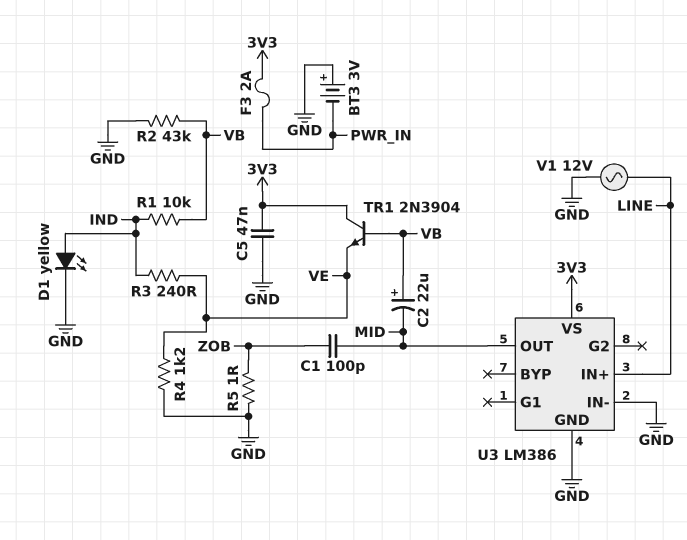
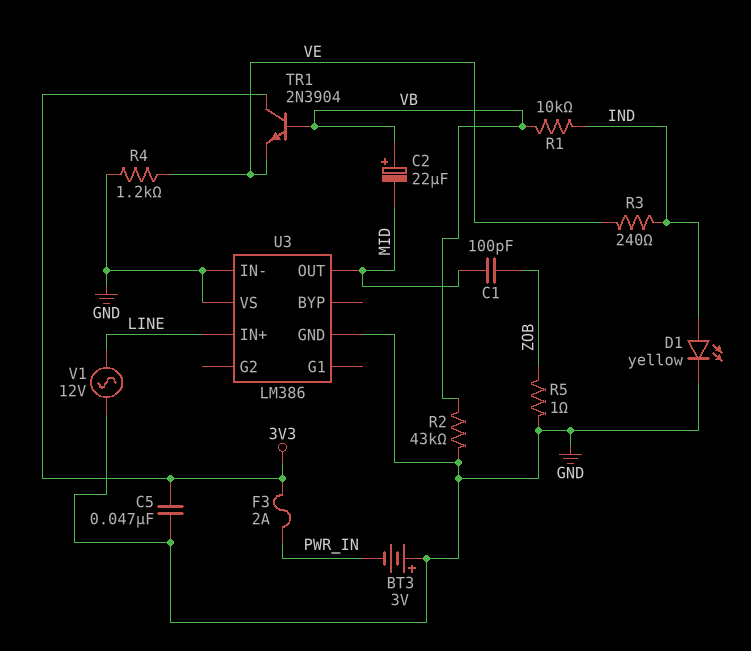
U3 pin VS: 3V3 -> GND

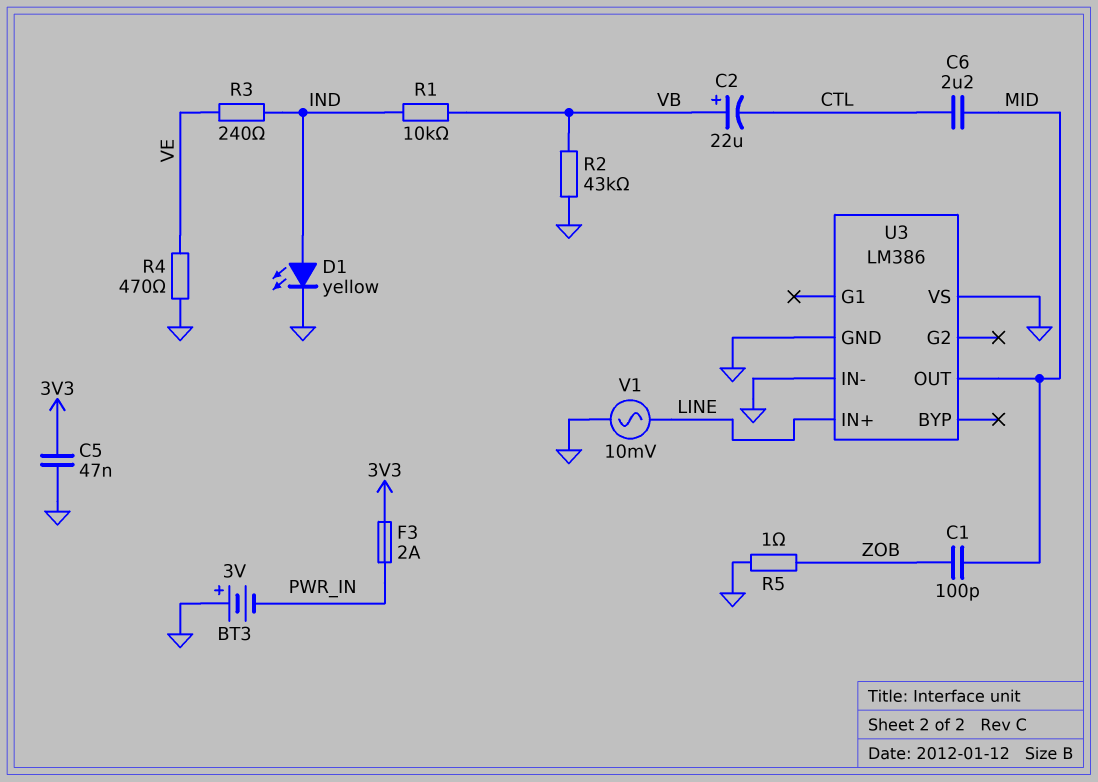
C2: 22uF (plus VB, minus MID) -> 22uF (plus VB, minus CTL)
C6: none -> 2.2uF (CTL, MID)
R4: 1.2k (GND, VE) -> 470 (GND, VE)
TR1: NPN 2N3904 (B VB, C 3V3, E VE) -> none
V1: AC 12V (GND, LINE) -> AC 10mV (GND, LINE)

